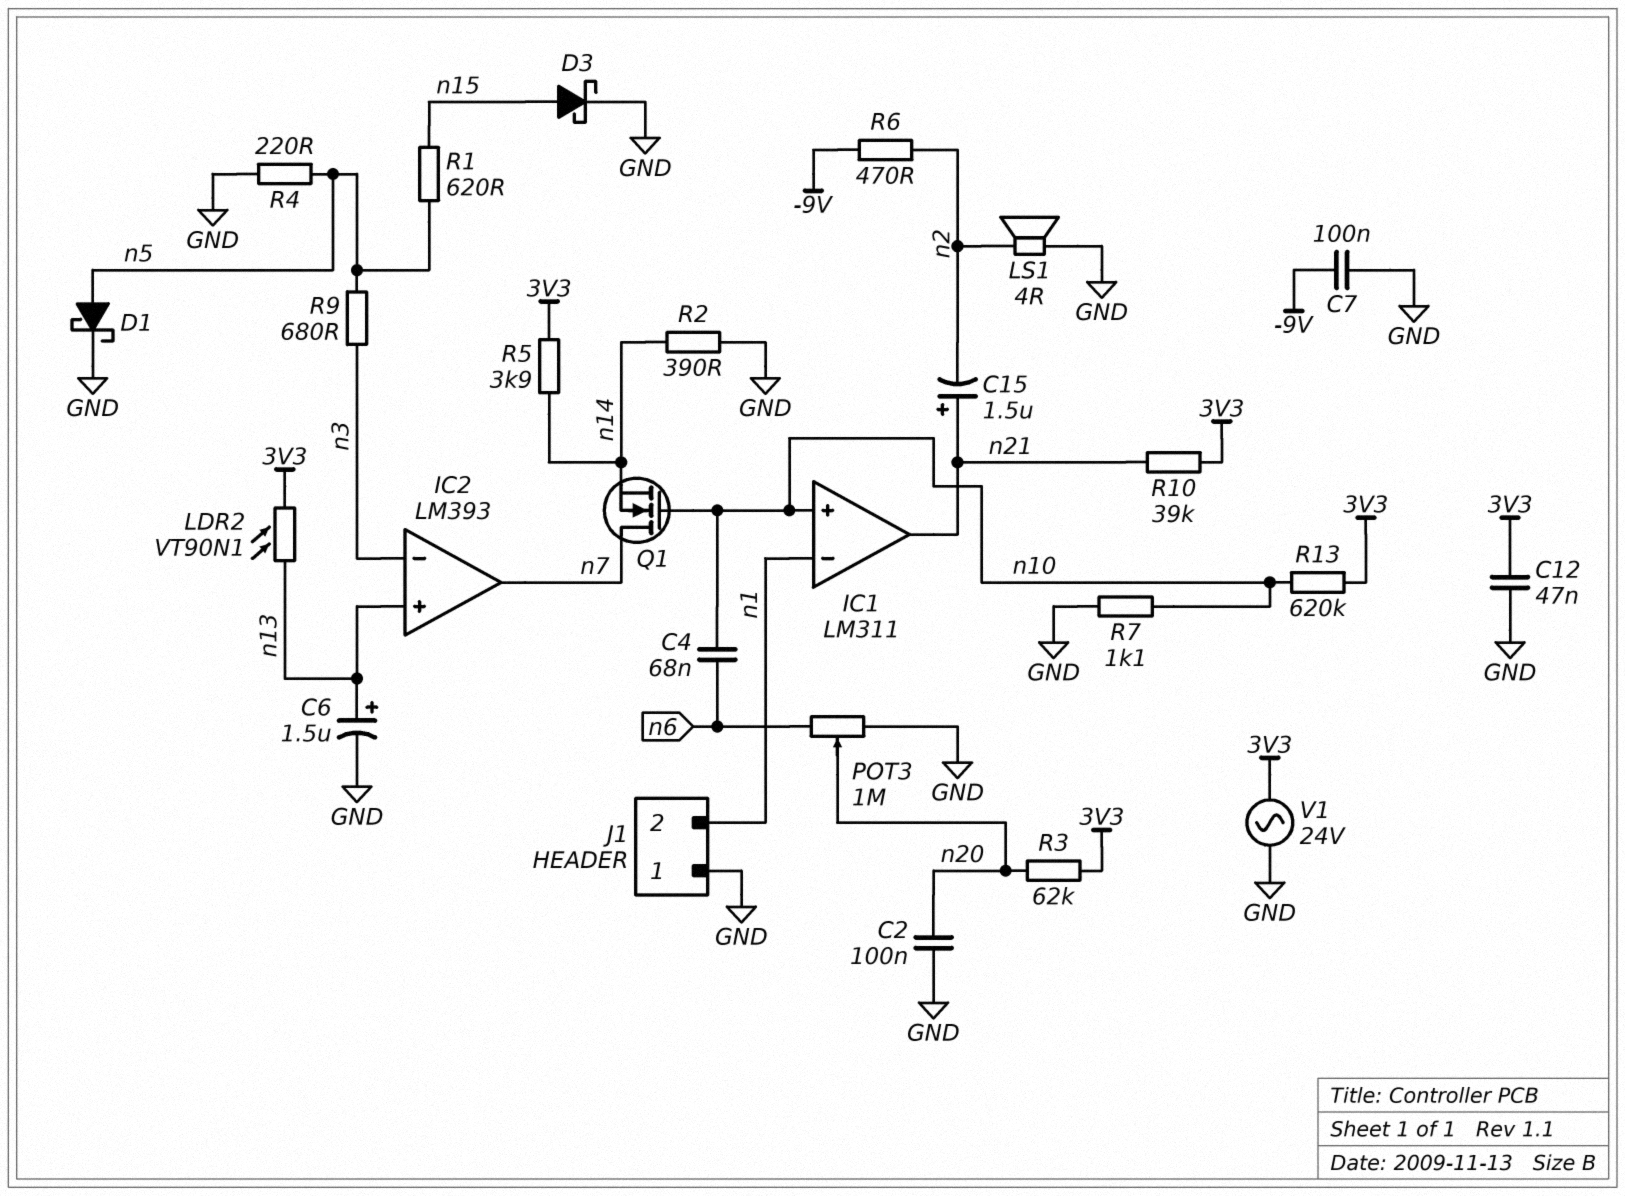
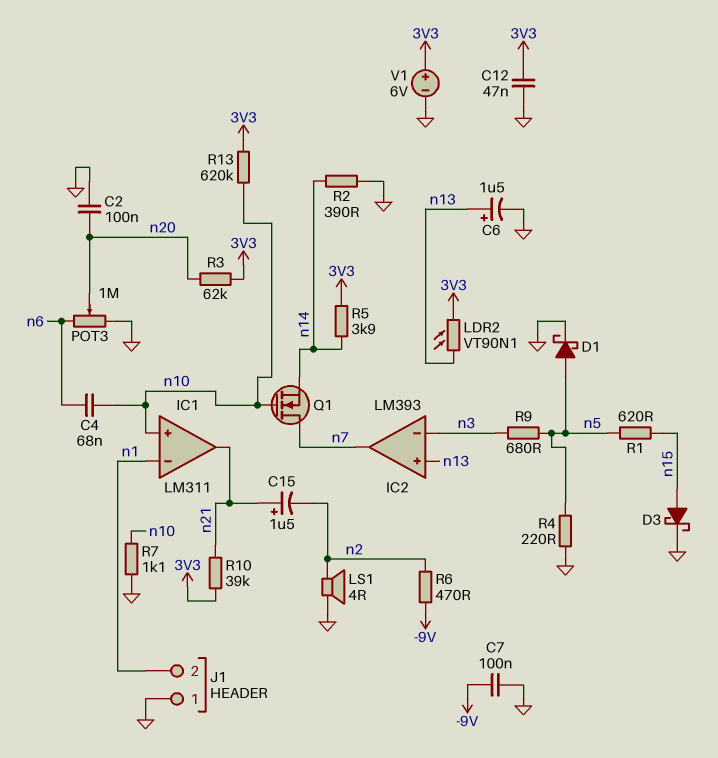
V1: AC 24V (3V3, GND) -> 6V (plus 3V3, minus GND)

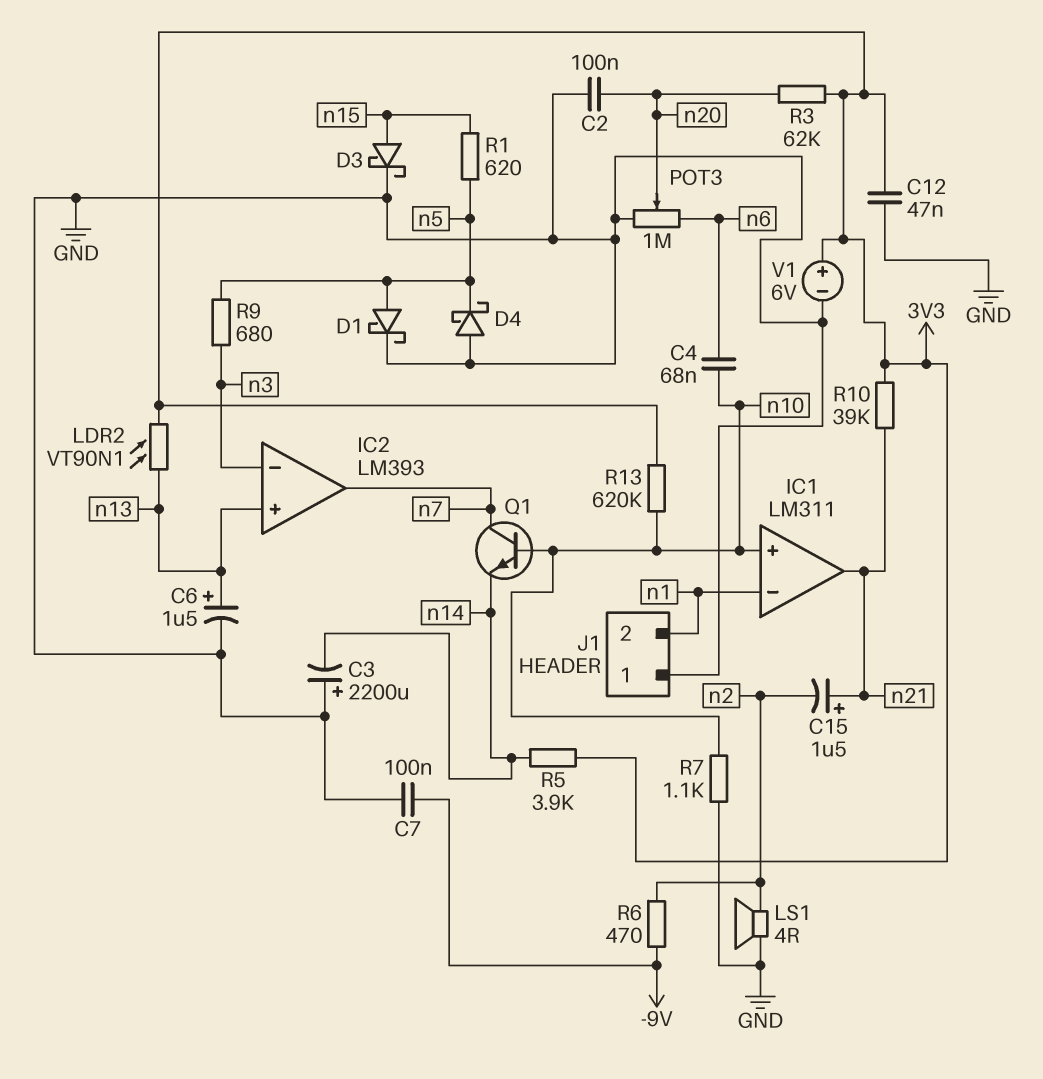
C3: none -> 2200uF (plus GND, minus n14)
D4: none -> schottky (A GND, K n5)
Q1: NMOS (G n10, D n7, S n14) -> NPN (B n10, C n7, E n14)
R2: 390 (GND, n14) -> none
R4: 220 (GND, n5) -> none

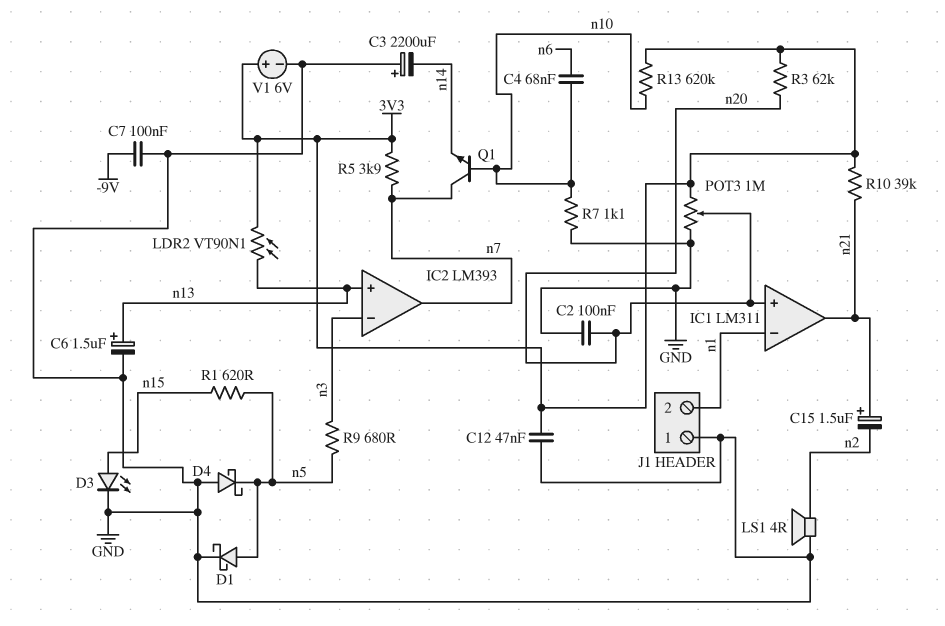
D3: schottky (A n15, K GND) -> LED (A n15, K GND)
IC1 pin in+: n10 -> n20
POT3: 1M (GND, n6, wiper n20) -> 1M (3V3, GND, wiper n20)
R5: 3.9k (3V3, n14) -> 3.9k (3V3, n7)
R6: 470 (-9V, n2) -> none

